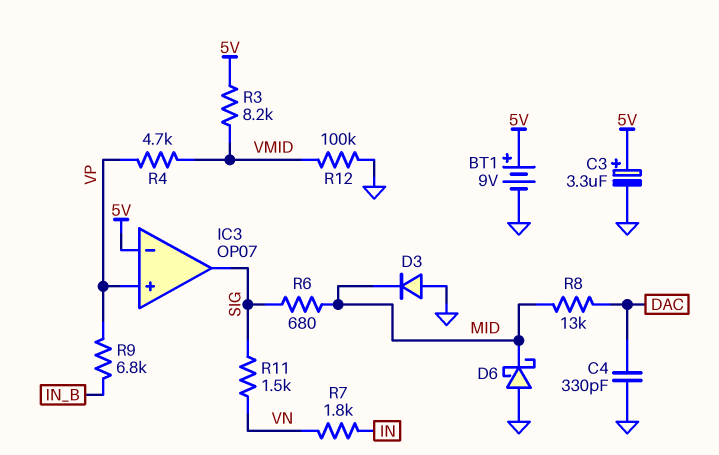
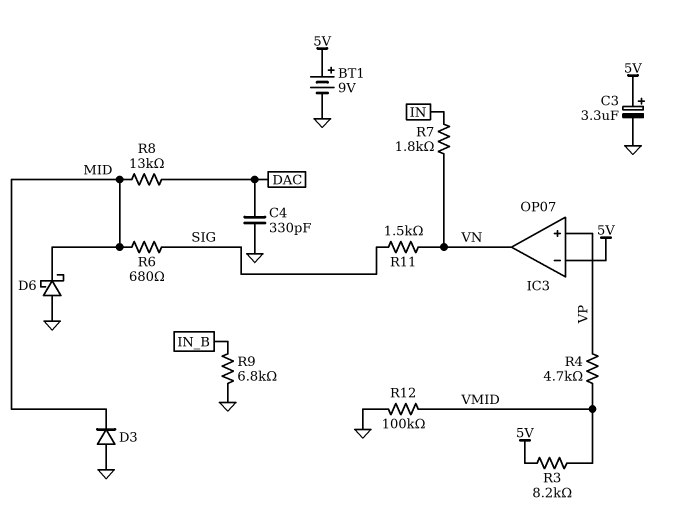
IC3 pin out: SIG -> VN
R9: 6.8k (IN_B, VP) -> 6.8k (GND, IN_B)

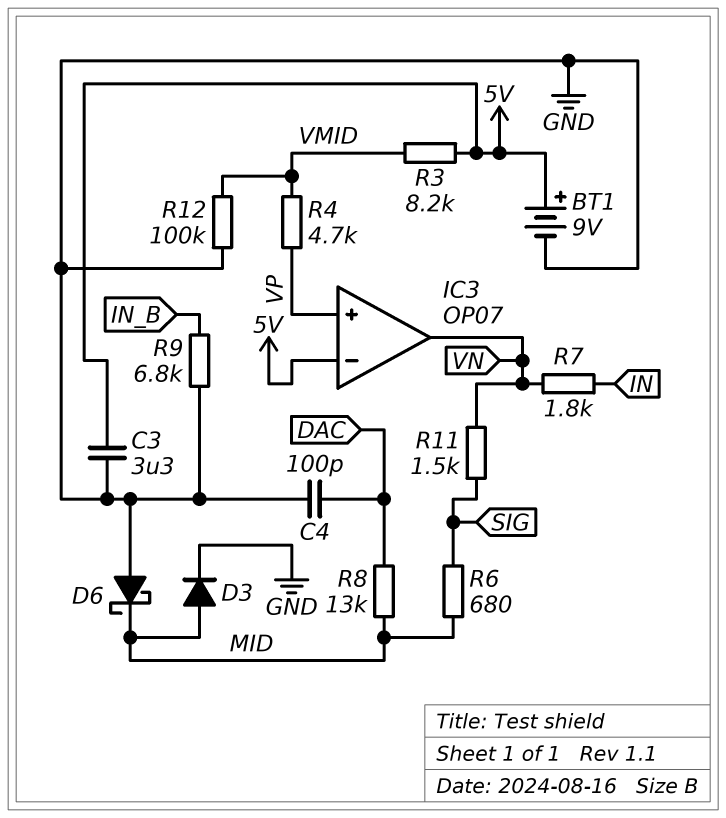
C3: 3.3uF (plus 5V, minus GND) -> 3.3uF (5V, GND)
C4: 330pF (DAC, GND) -> 100pF (DAC, GND)
D3: diode (A GND, K MID) -> diode (A MID, K GND)

